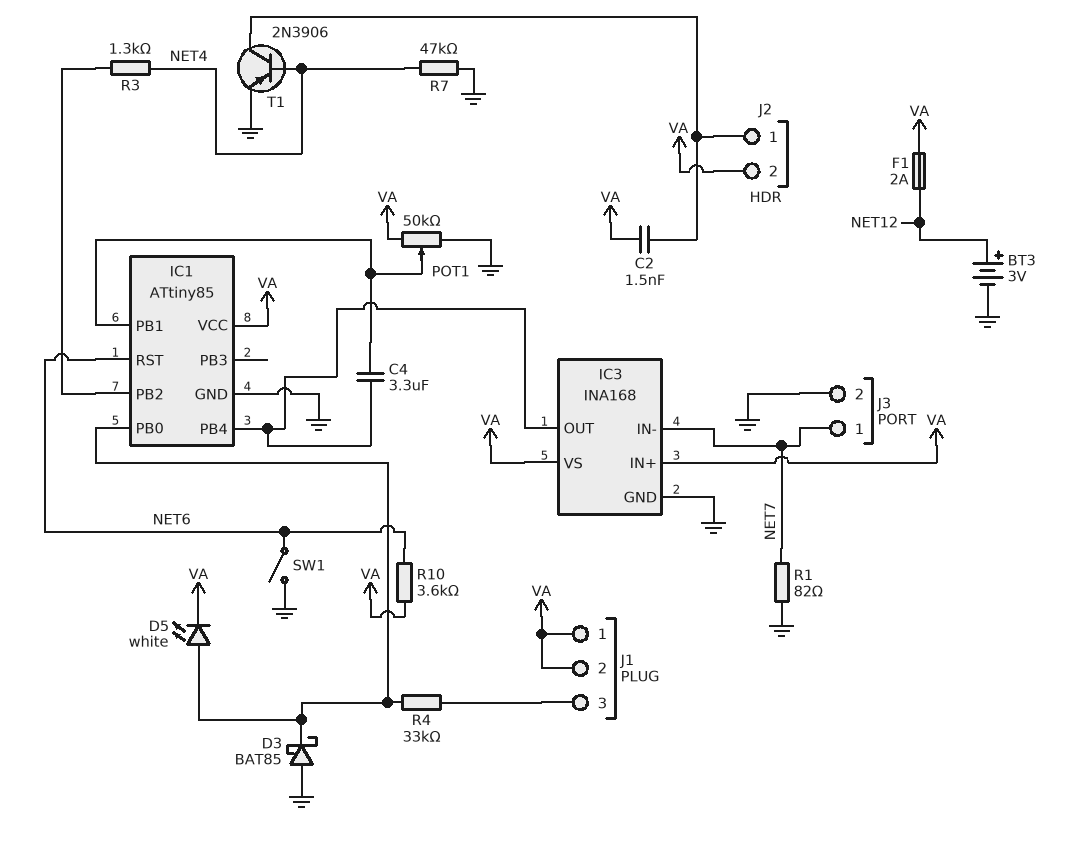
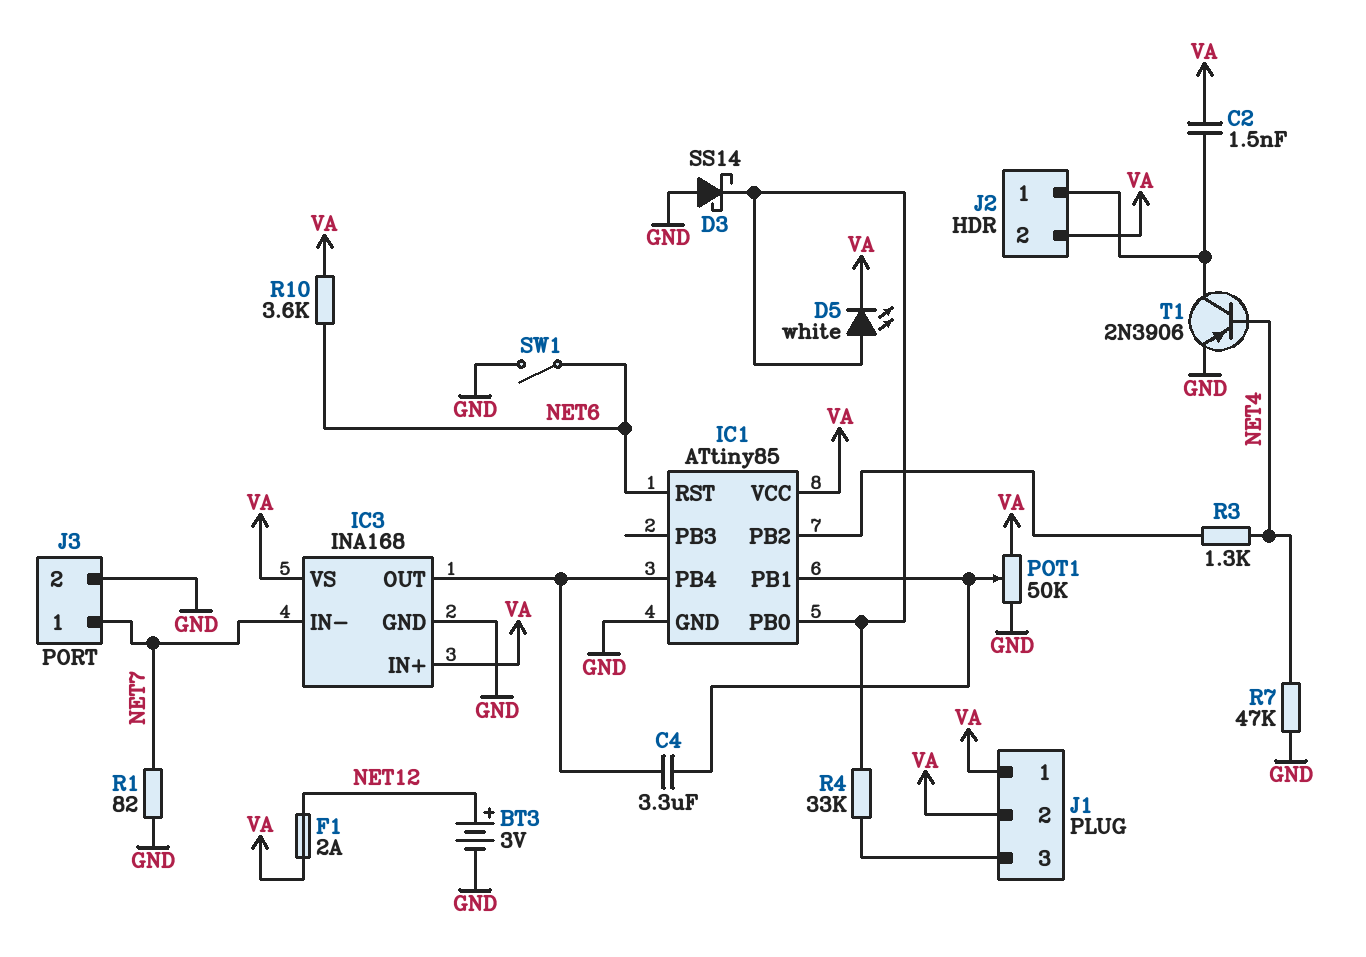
D3: schottky BAT85 (A GND, K IC1/PB0) -> schottky SS14 (A GND, K IC1/PB0)

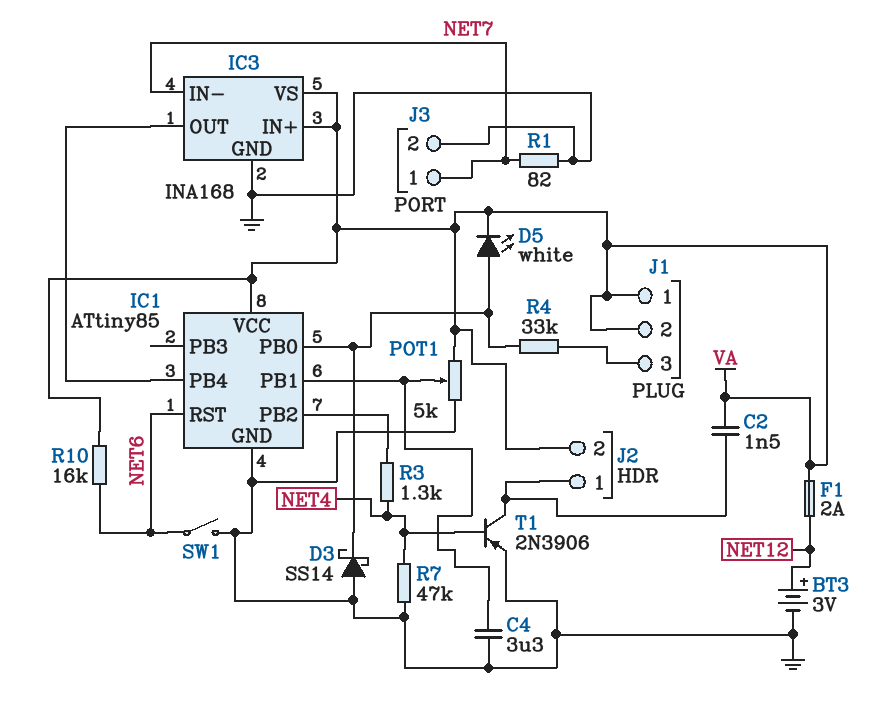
C4: 3.3uF (IC1/PB1, IC1/PB4) -> 3.3uF (GND, IC1/PB1)
POT1: 50k (GND, VA, wiper IC1/PB1) -> 5k (GND, VA, wiper IC1/PB1)
R10: 3.6k (NET6, VA) -> 16k (NET6, VA)

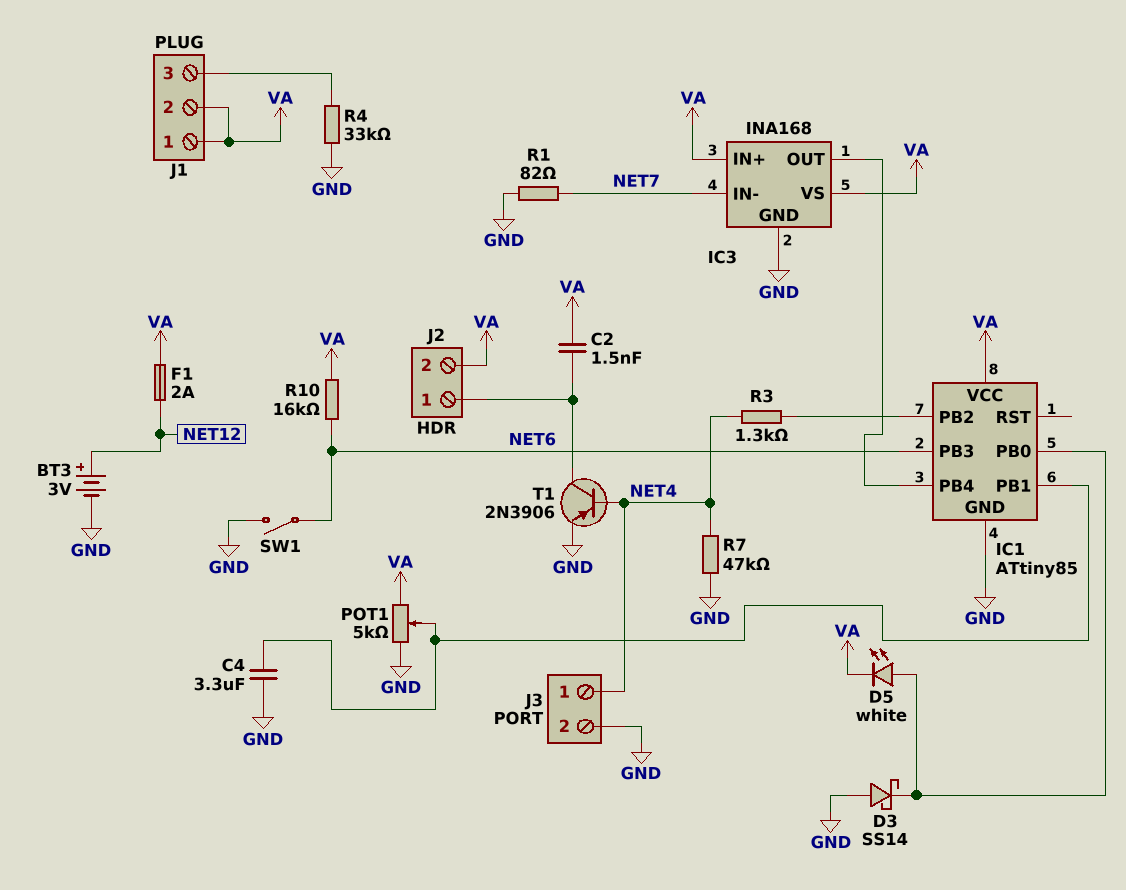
IC1 pin PB3: none -> NET6
IC1 pin RST: NET6 -> none
J3 pin 1: NET7 -> NET4
R4: 33k (IC1/PB0, J1/3) -> 33k (GND, J1/3)

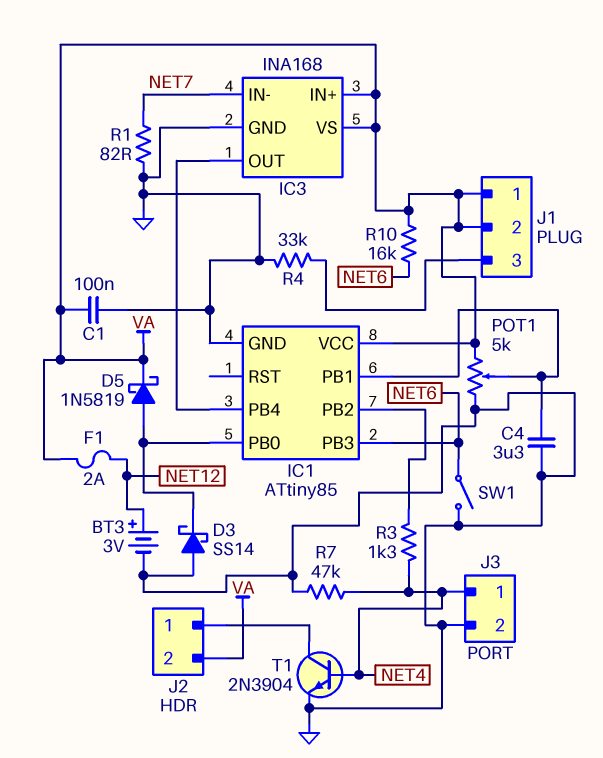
C1: none -> 100nF (GND, VA)
C2: 1.5nF (J2/1, VA) -> none
D5: LED white (A IC1/PB0, K VA) -> schottky 1N5819 (A IC1/PB0, K VA)
T1: PNP 2N3906 (B NET4, C J2/1, E GND) -> NPN 2N3904 (B NET4, C J2/1, E GND)

